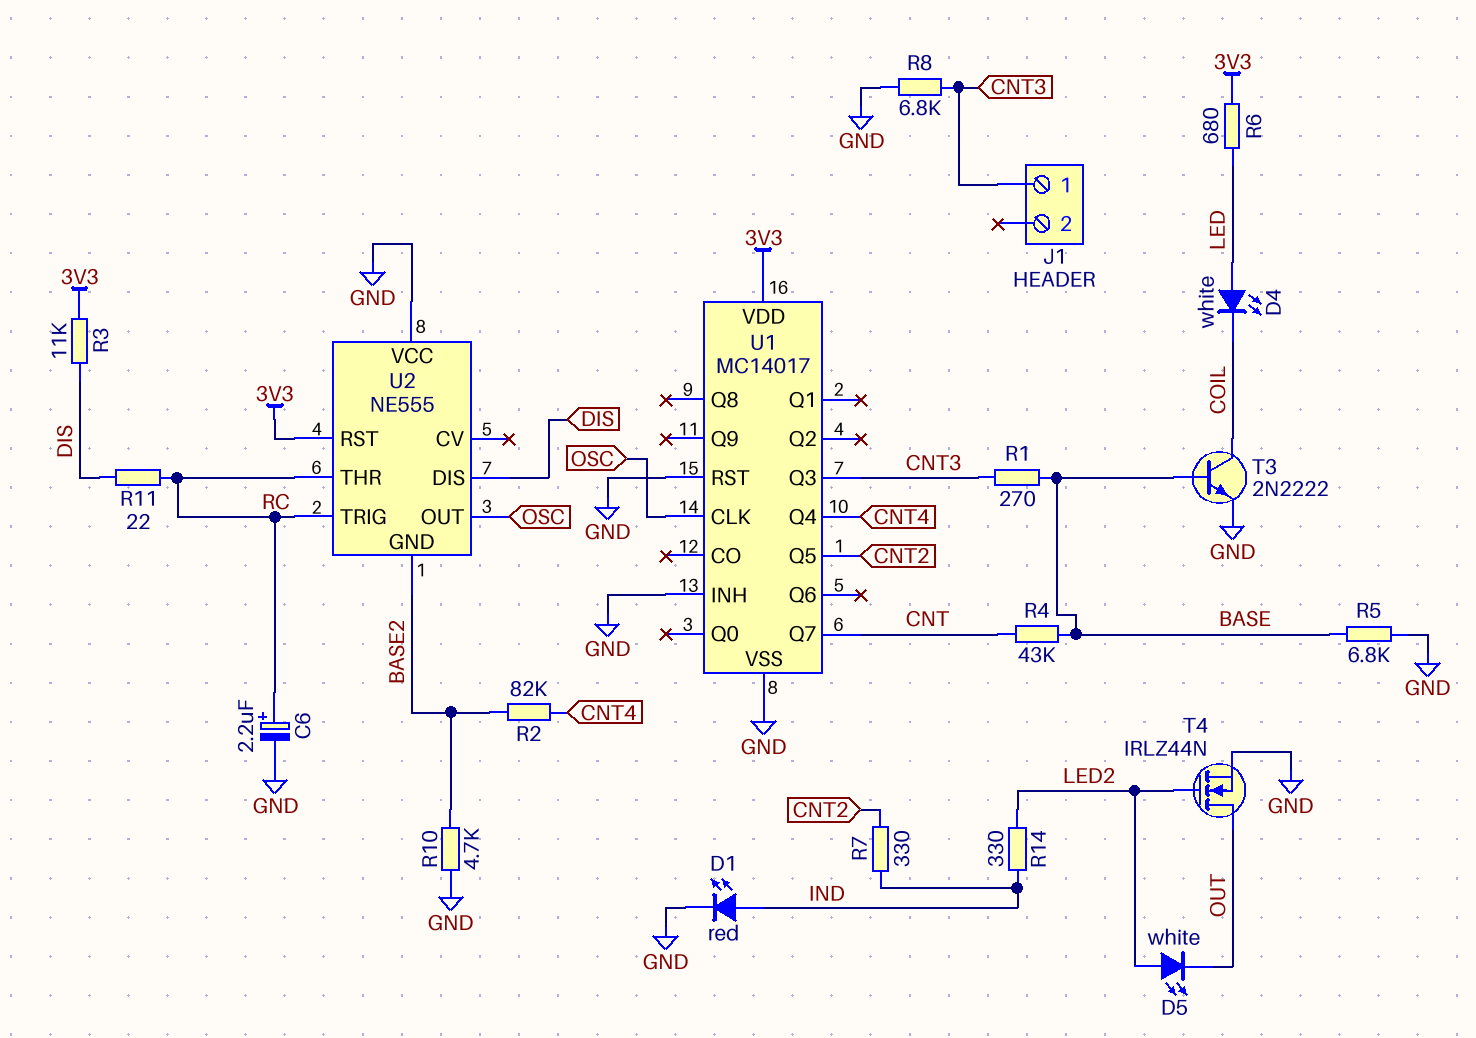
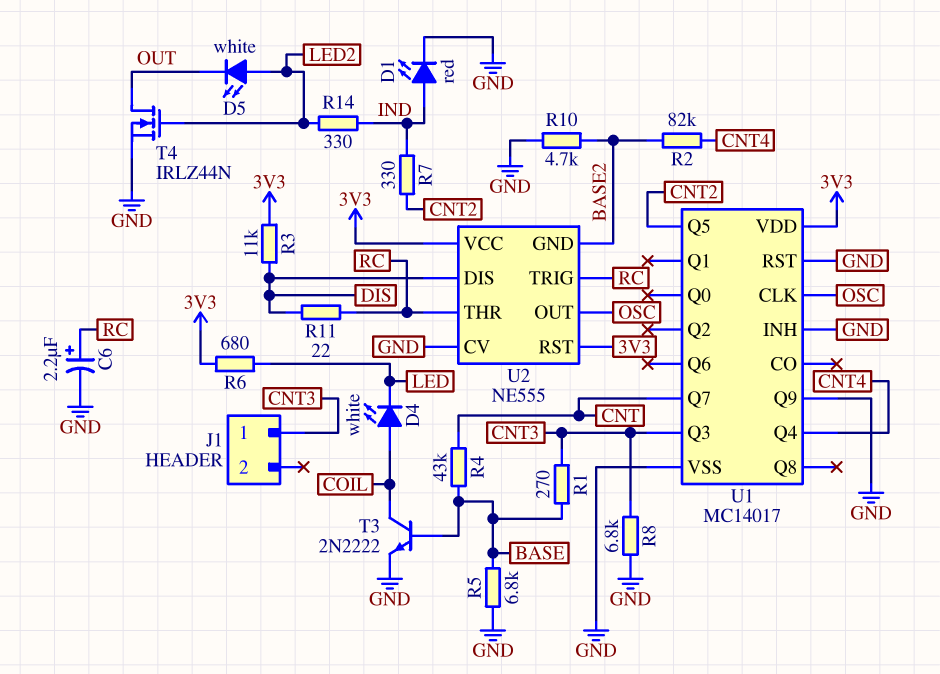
D4: LED white (A LED, K COIL) -> LED white (A COIL, K LED)
U1 pin Q9: none -> GND
U2 pin CV: none -> GND
U2 pin VCC: GND -> 3V3

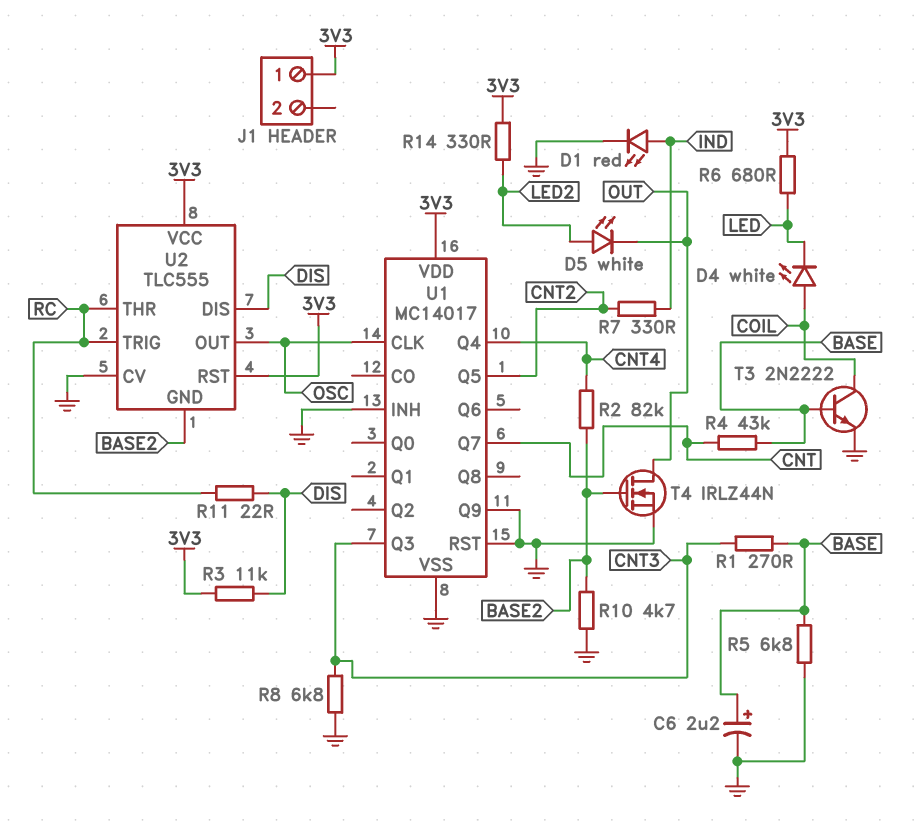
C6: 2.2uF (plus RC, minus GND) -> 2.2uF (plus BASE, minus GND)
J1 pin 1: CNT3 -> 3V3
R14: 330 (IND, LED2) -> 330 (3V3, LED2)
T4: NMOS IRLZ44N (G LED2, D OUT, S GND) -> NMOS IRLZ44N (G BASE2, D OUT, S GND)
U2: NE555 -> TLC555

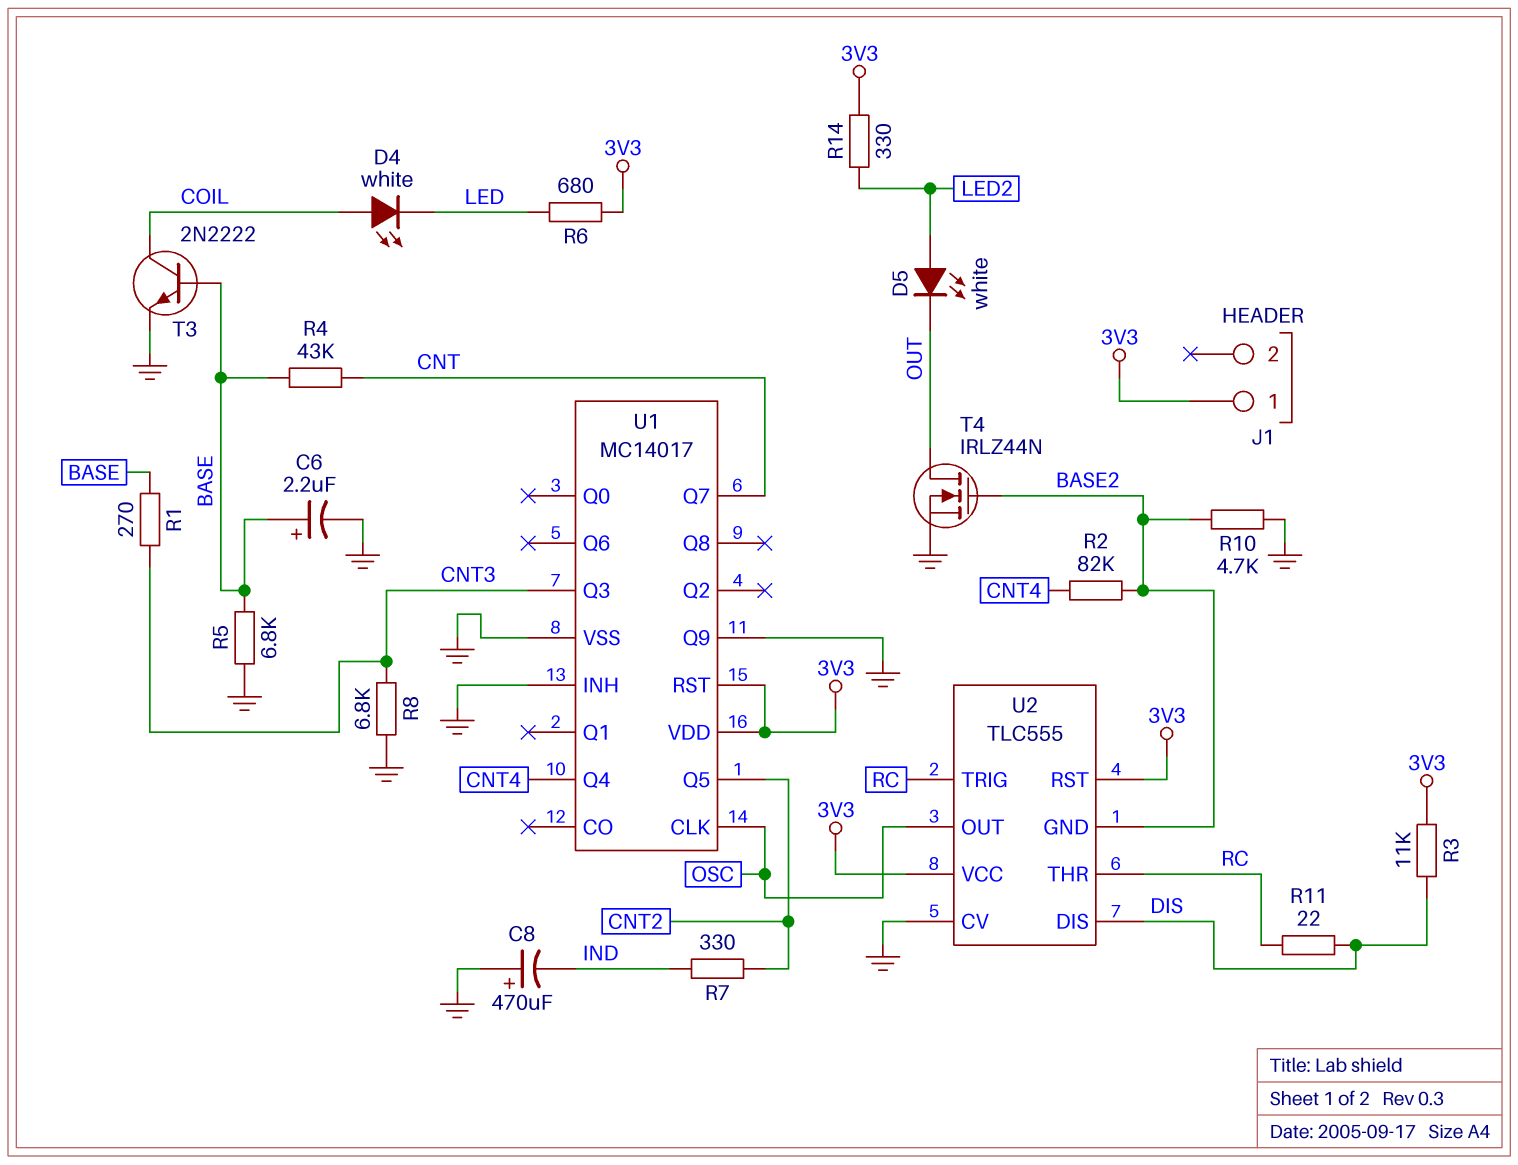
C8: none -> 470uF (plus GND, minus IND)
D1: LED red (A IND, K GND) -> none
U1 pin RST: GND -> 3V3

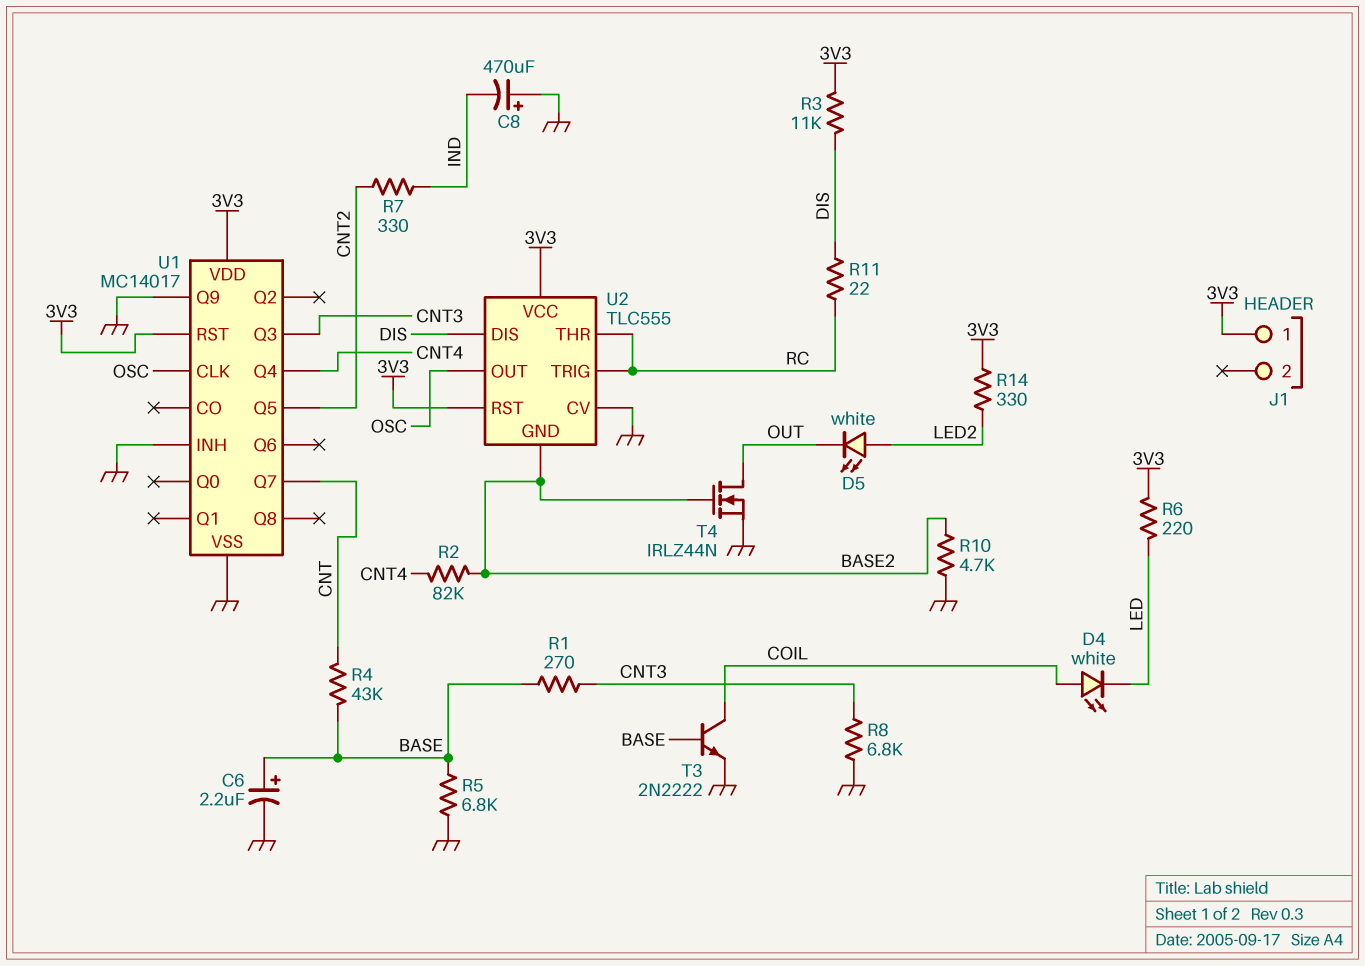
R6: 680 (3V3, LED) -> 220 (3V3, LED)

